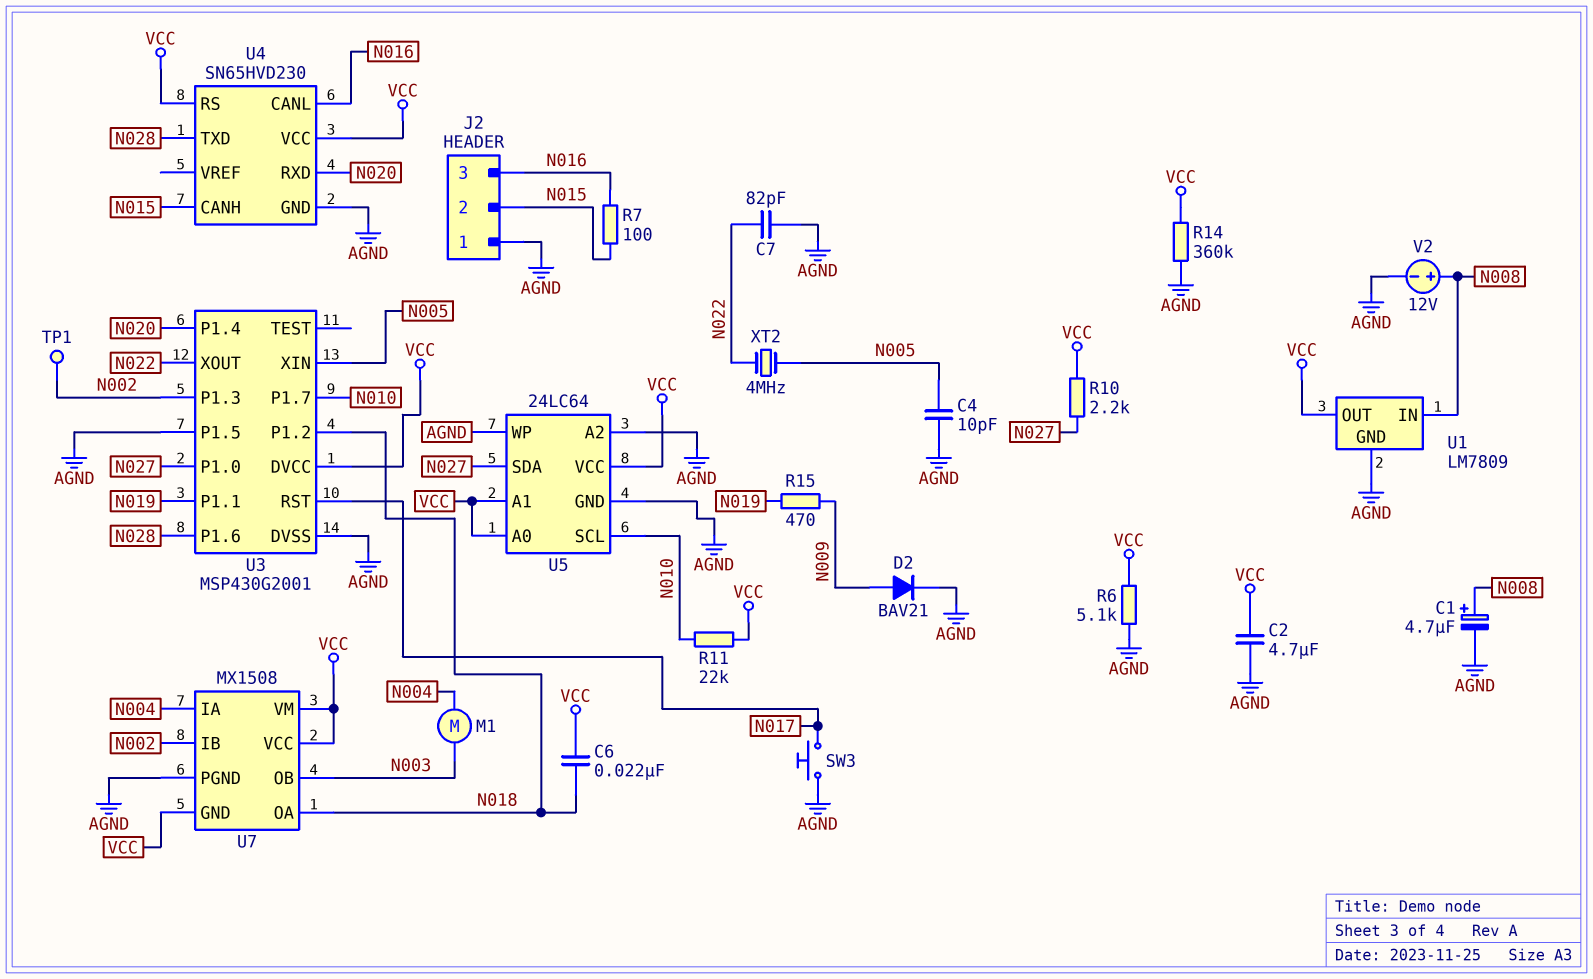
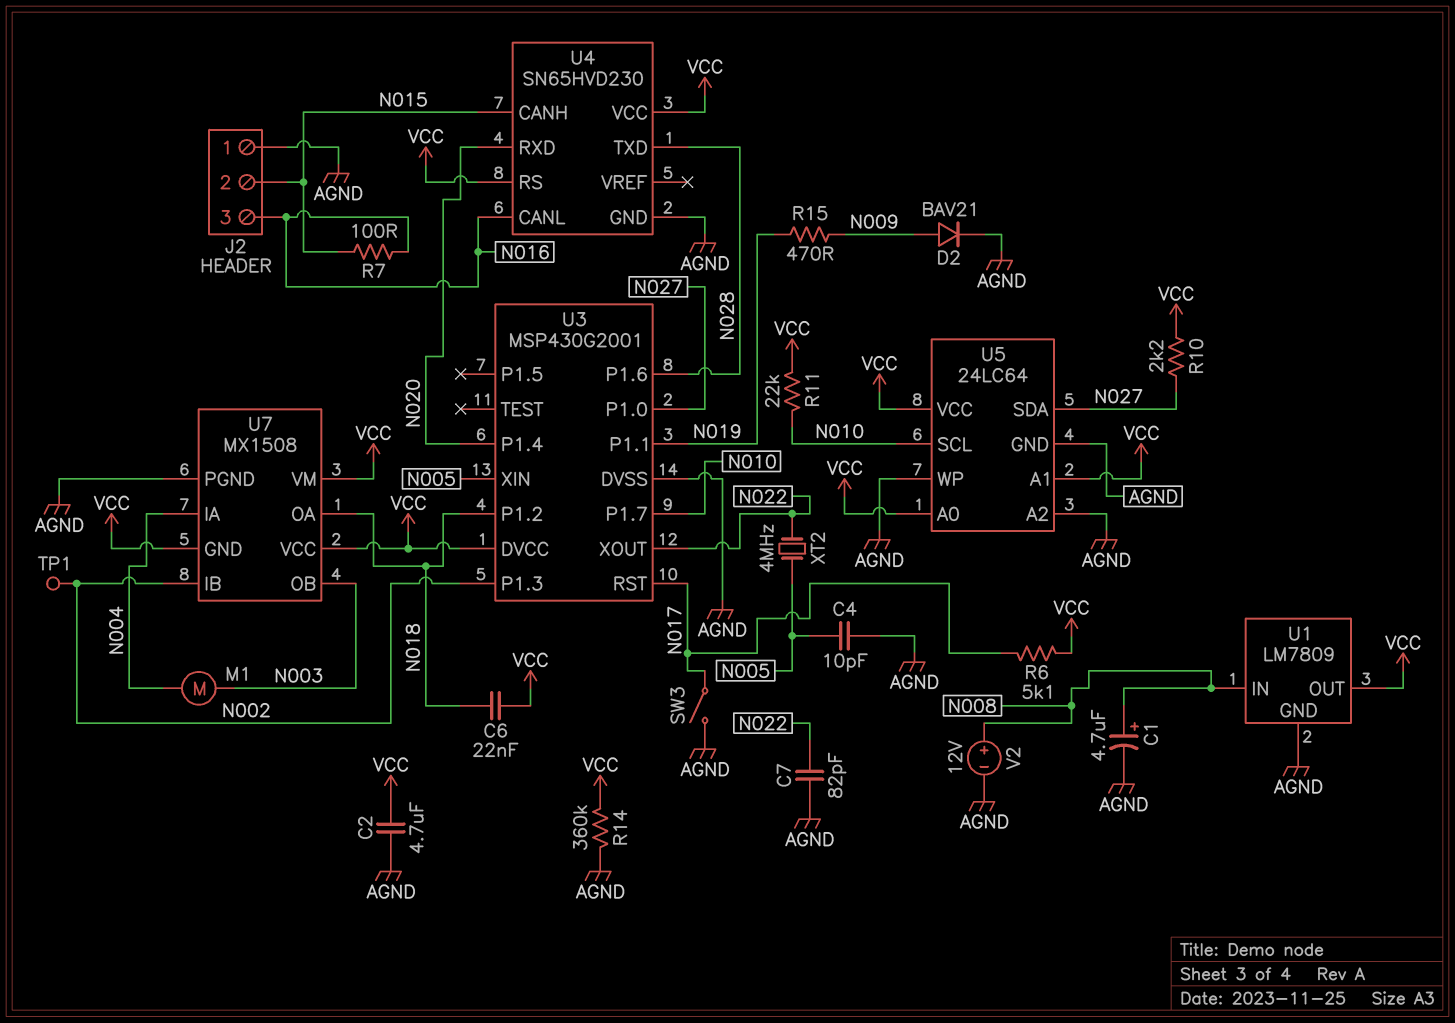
R6: 5.1k (AGND, VCC) -> 5.1k (N017, VCC)
SW3: button (AGND, N017) -> switch (AGND, N017)
U3 pin P1.5: AGND -> none

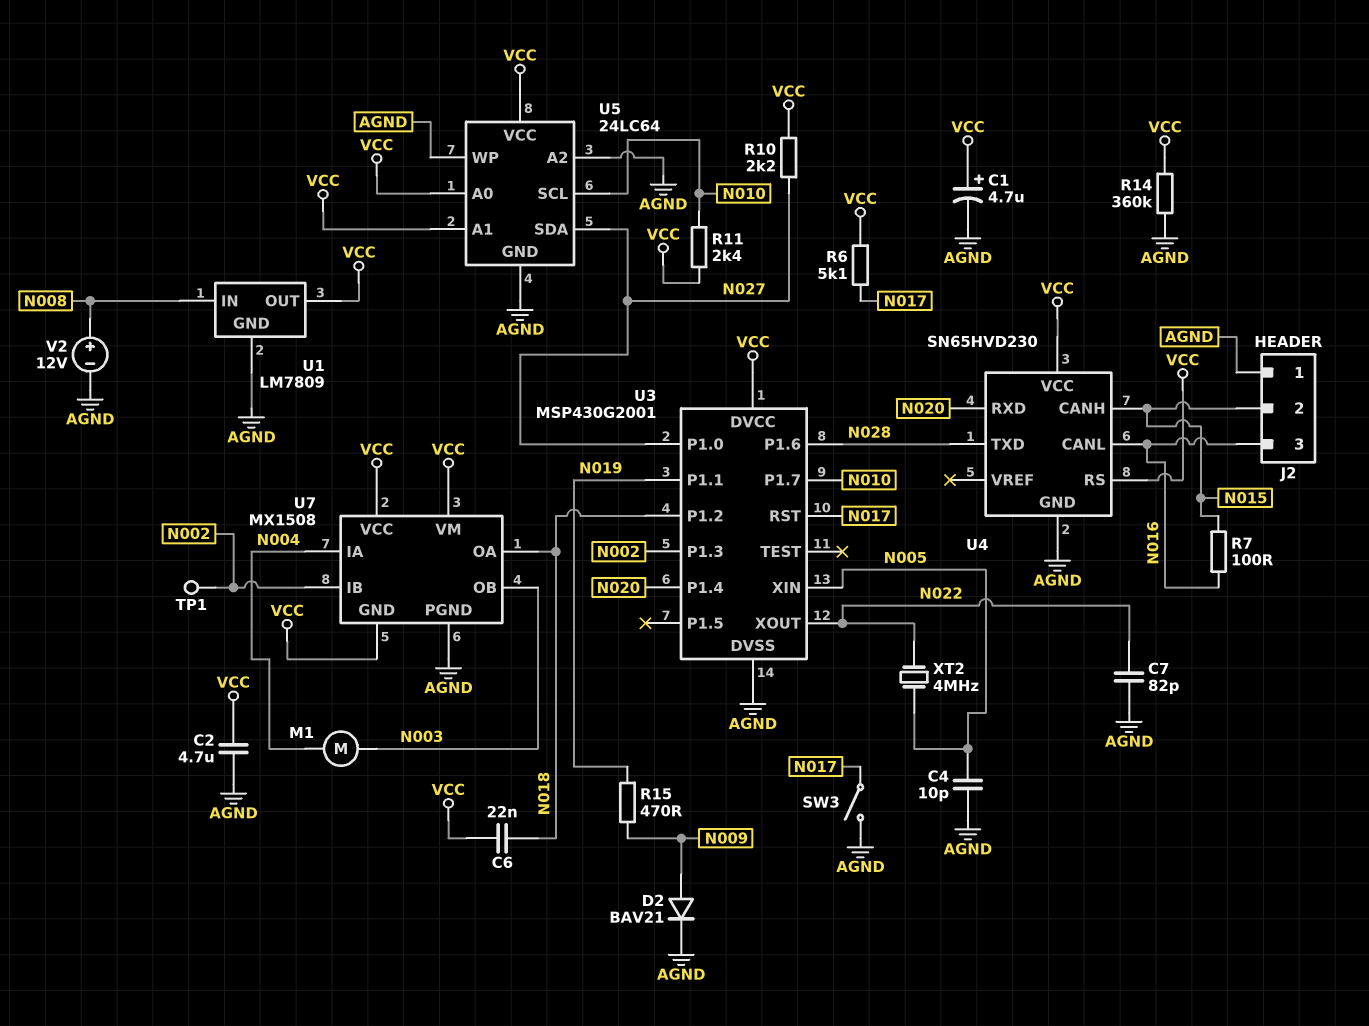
C1: 4.7uF (plus N008, minus AGND) -> 4.7uF (plus VCC, minus AGND)
R11: 22k (N010, VCC) -> 2.4k (N010, VCC)

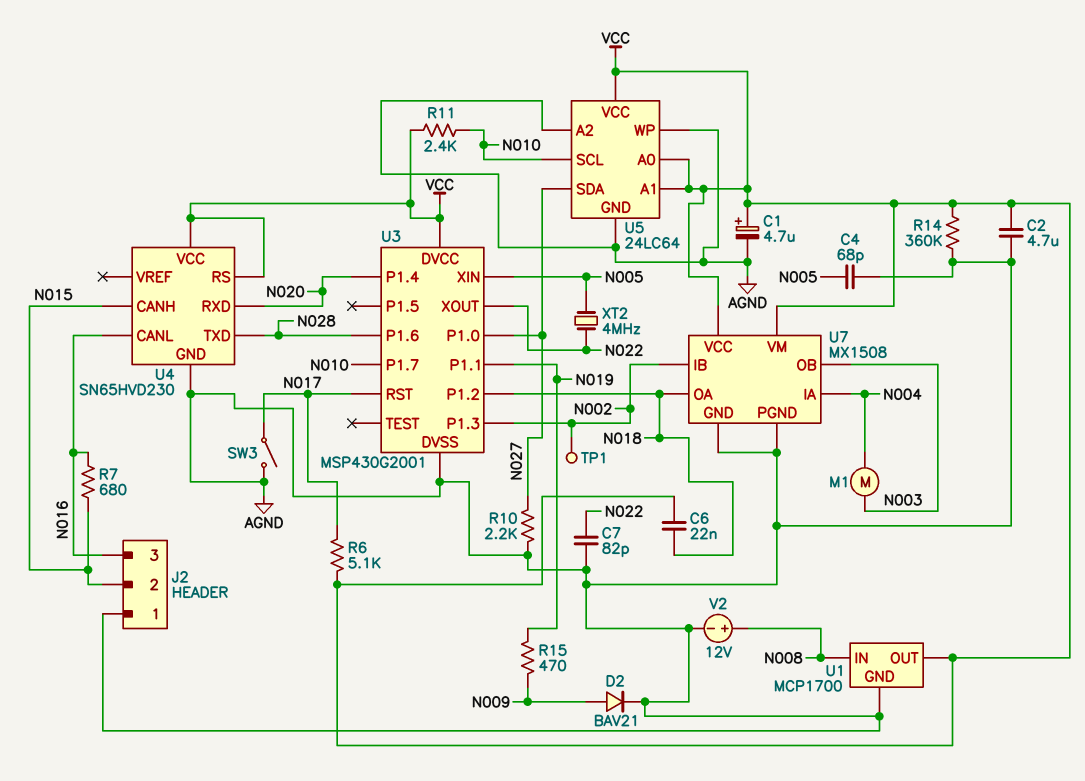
C4: 10pF (AGND, N005) -> 68pF (AGND, N005)
R7: 100 (N015, N016) -> 680 (N015, N016)
R10: 2.2k (N027, VCC) -> 2.2k (AGND, N027)
U1: LM7809 -> MCP1700
U7 pin GND: VCC -> AGND

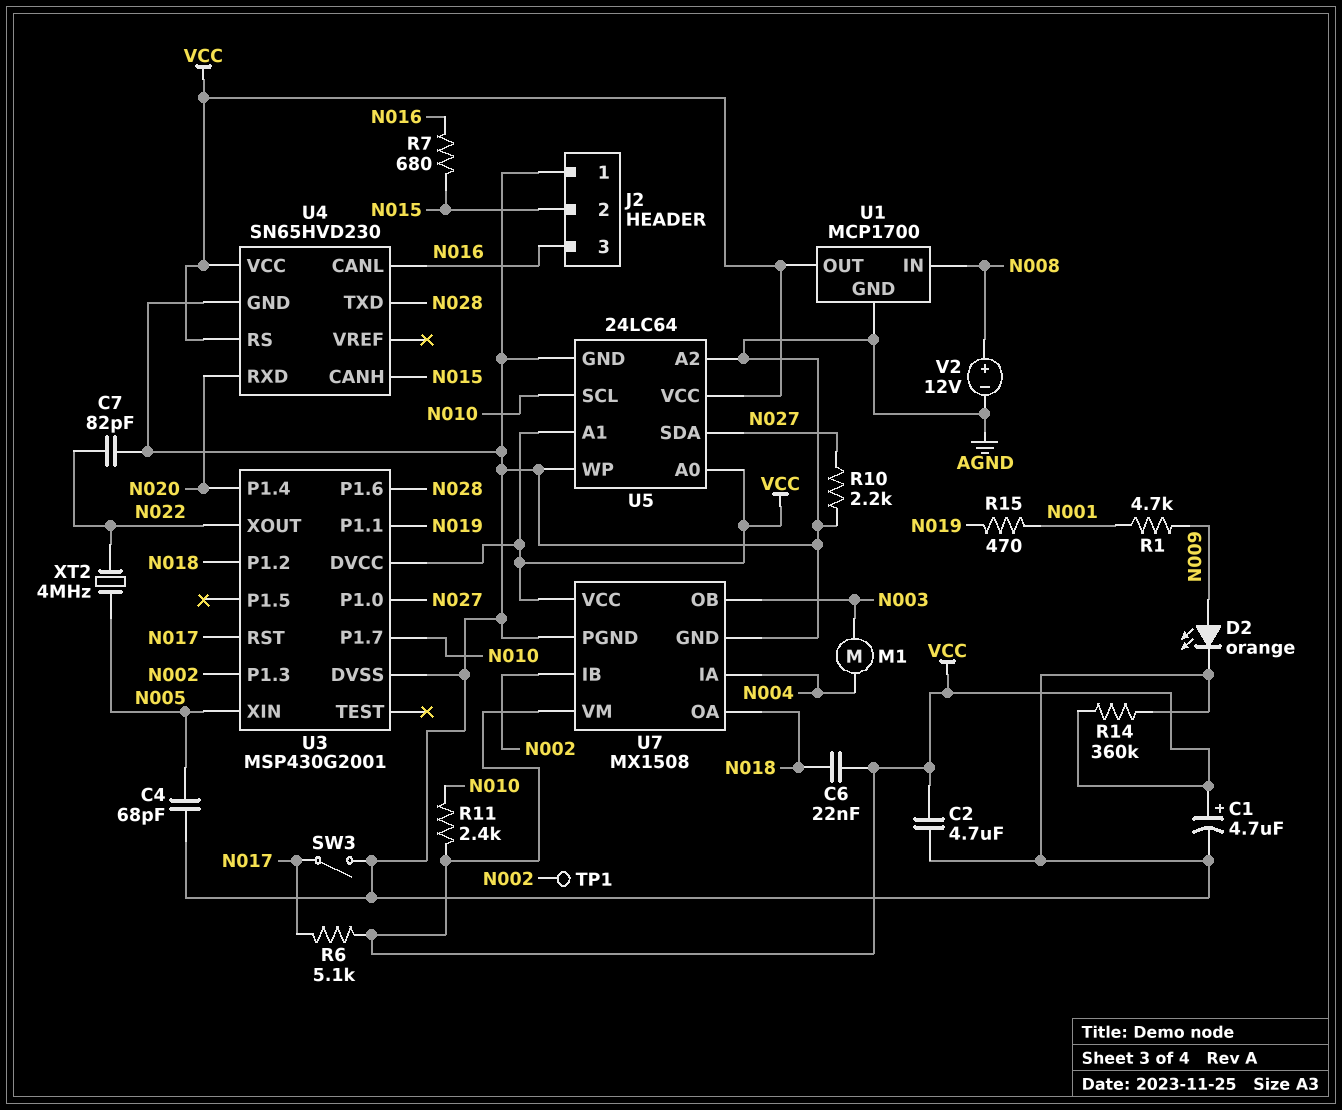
D2: diode BAV21 (A N009, K AGND) -> LED orange (A N009, K AGND)
R1: none -> 4.7k (N001, N009)
R15: 470 (N009, N019) -> 470 (N001, N019)

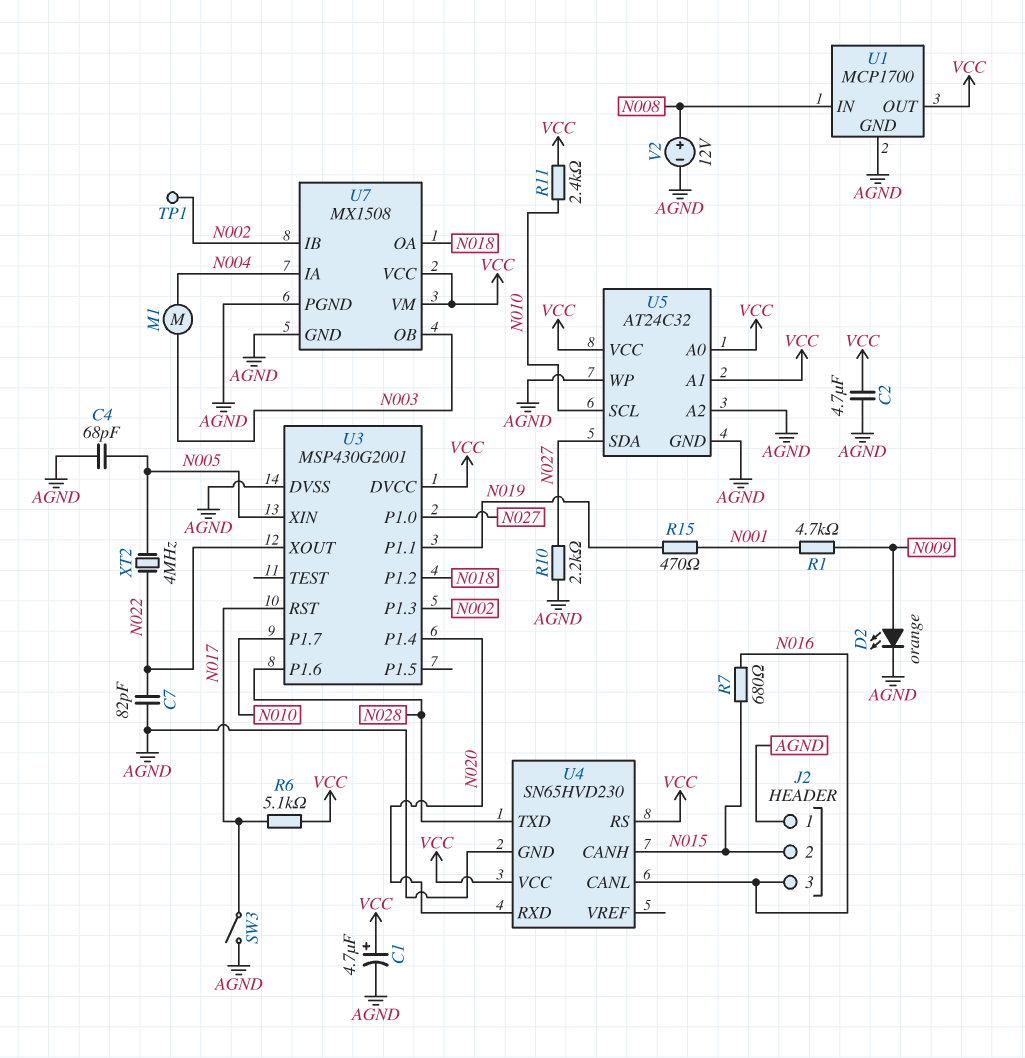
C6: 22nF (N018, VCC) -> none
R14: 360k (AGND, VCC) -> none
U5: 24LC64 -> AT24C32

